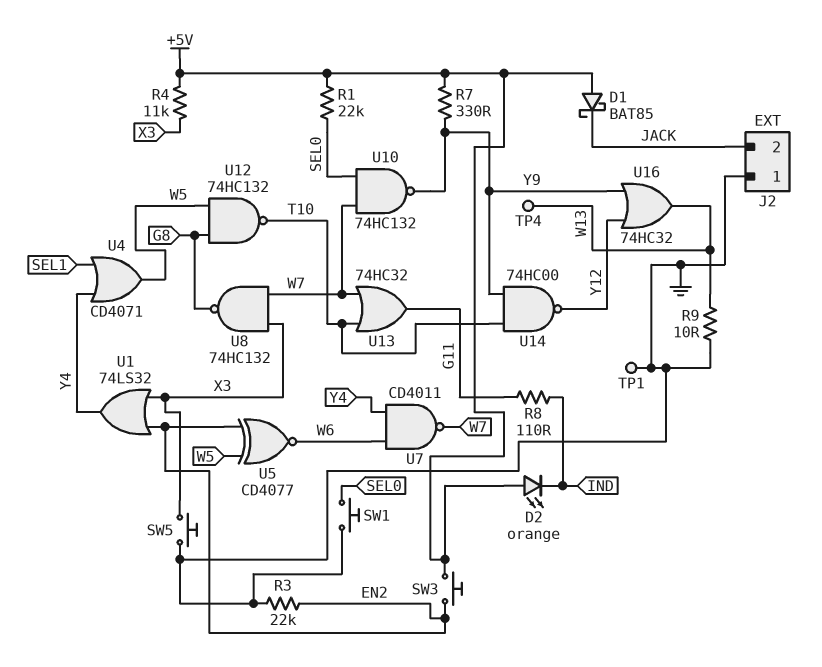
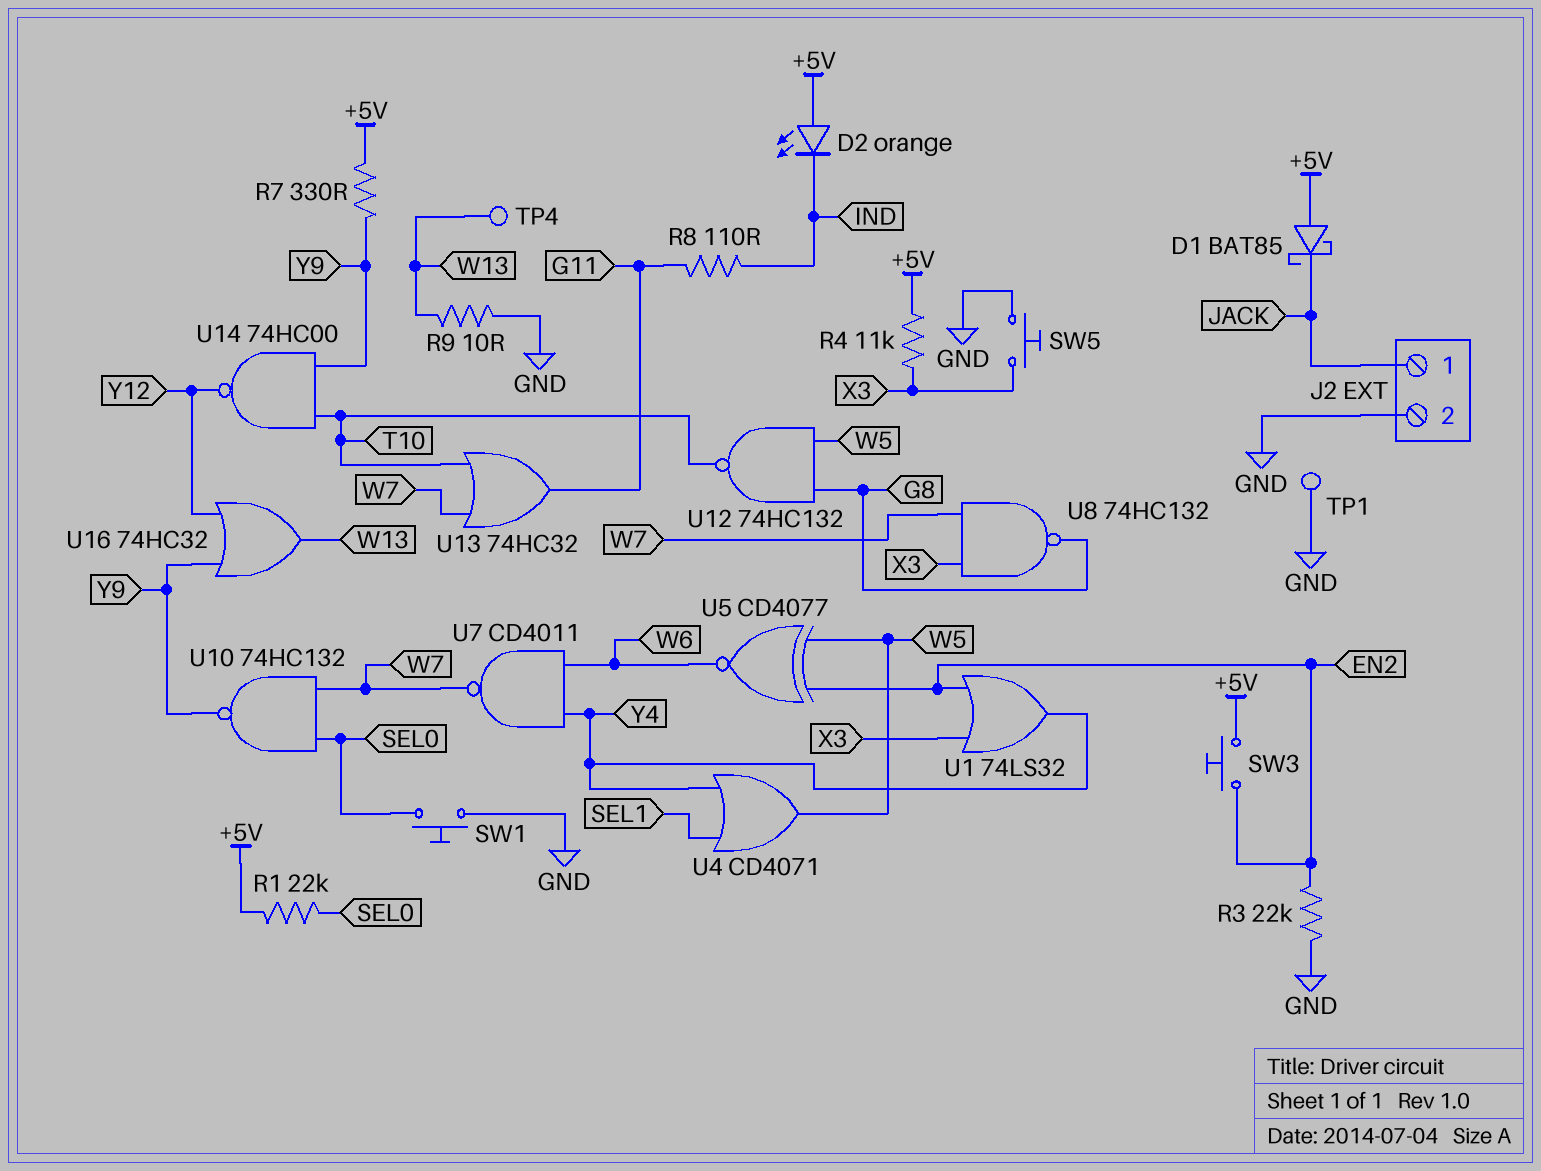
J2 pin 1: GND -> JACK
J2 pin 2: JACK -> GND

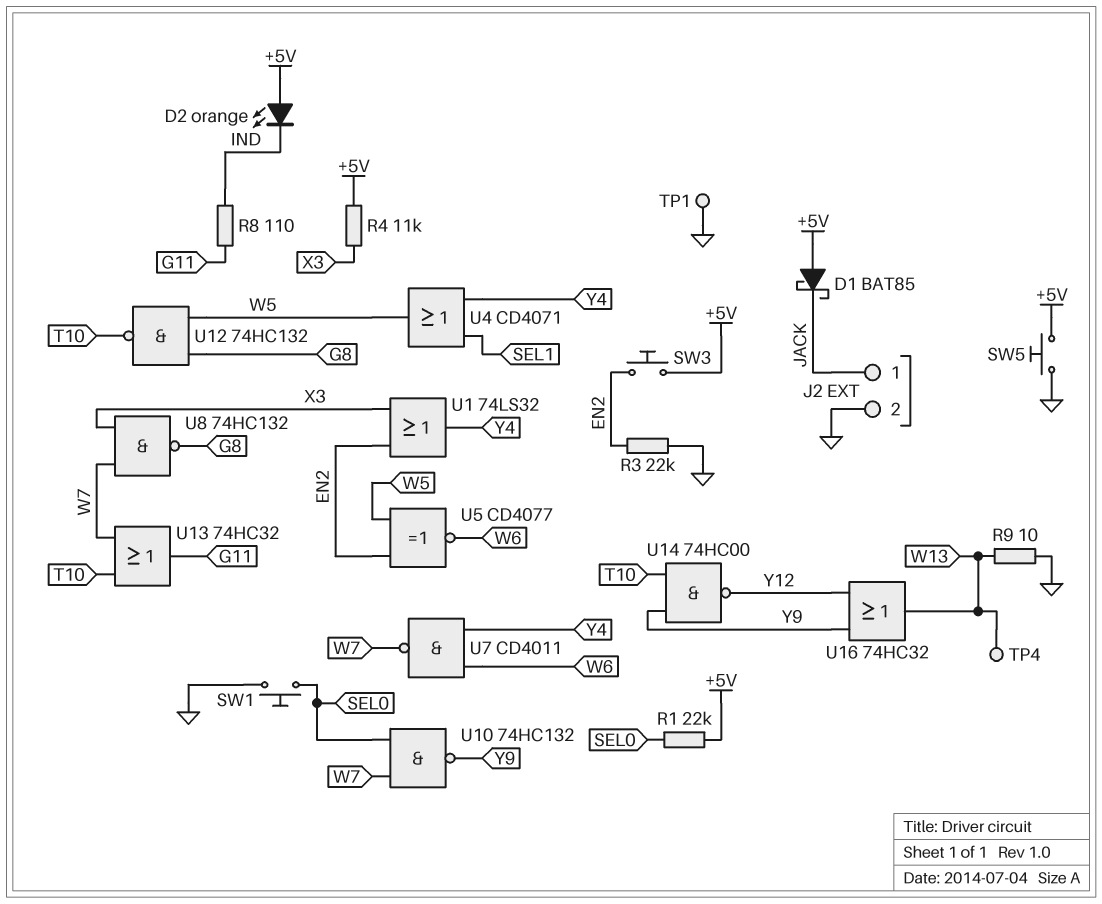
R7: 330 (+5V, Y9) -> none
SW5: button (GND, X3) -> button (+5V, GND)

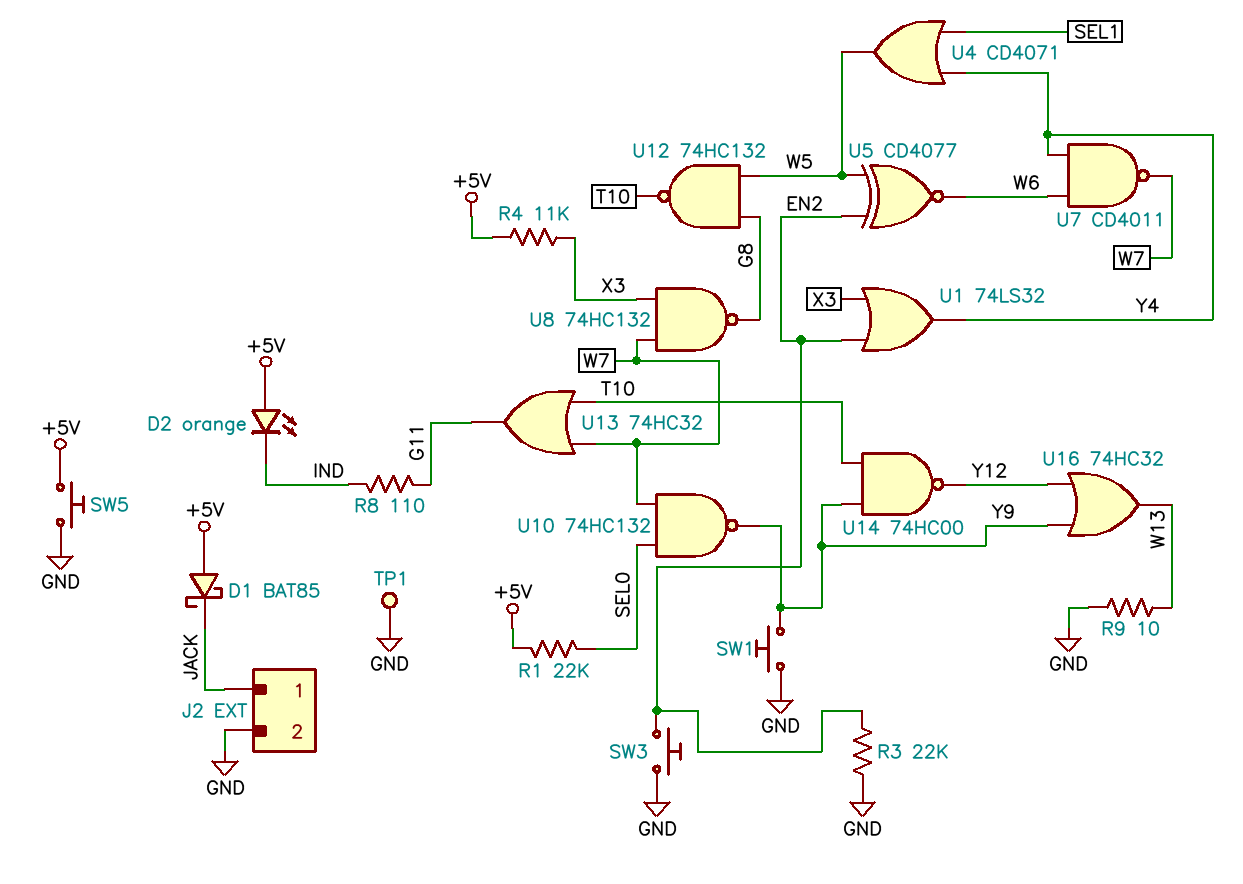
SW1: button (GND, SEL0) -> button (GND, Y9)
SW3: button (+5V, EN2) -> button (EN2, GND)
TP4: test point (W13) -> none

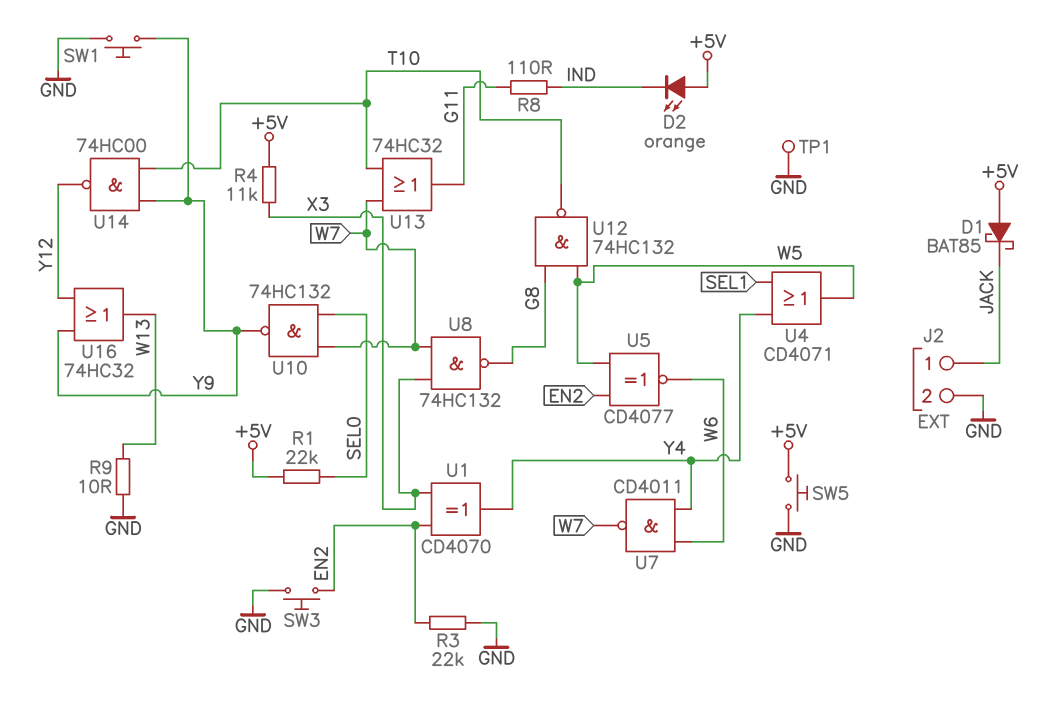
U1: OR 74LS32 (in EN2, in X3, out Y4) -> XOR CD4070 (in EN2, in X3, out Y4)

